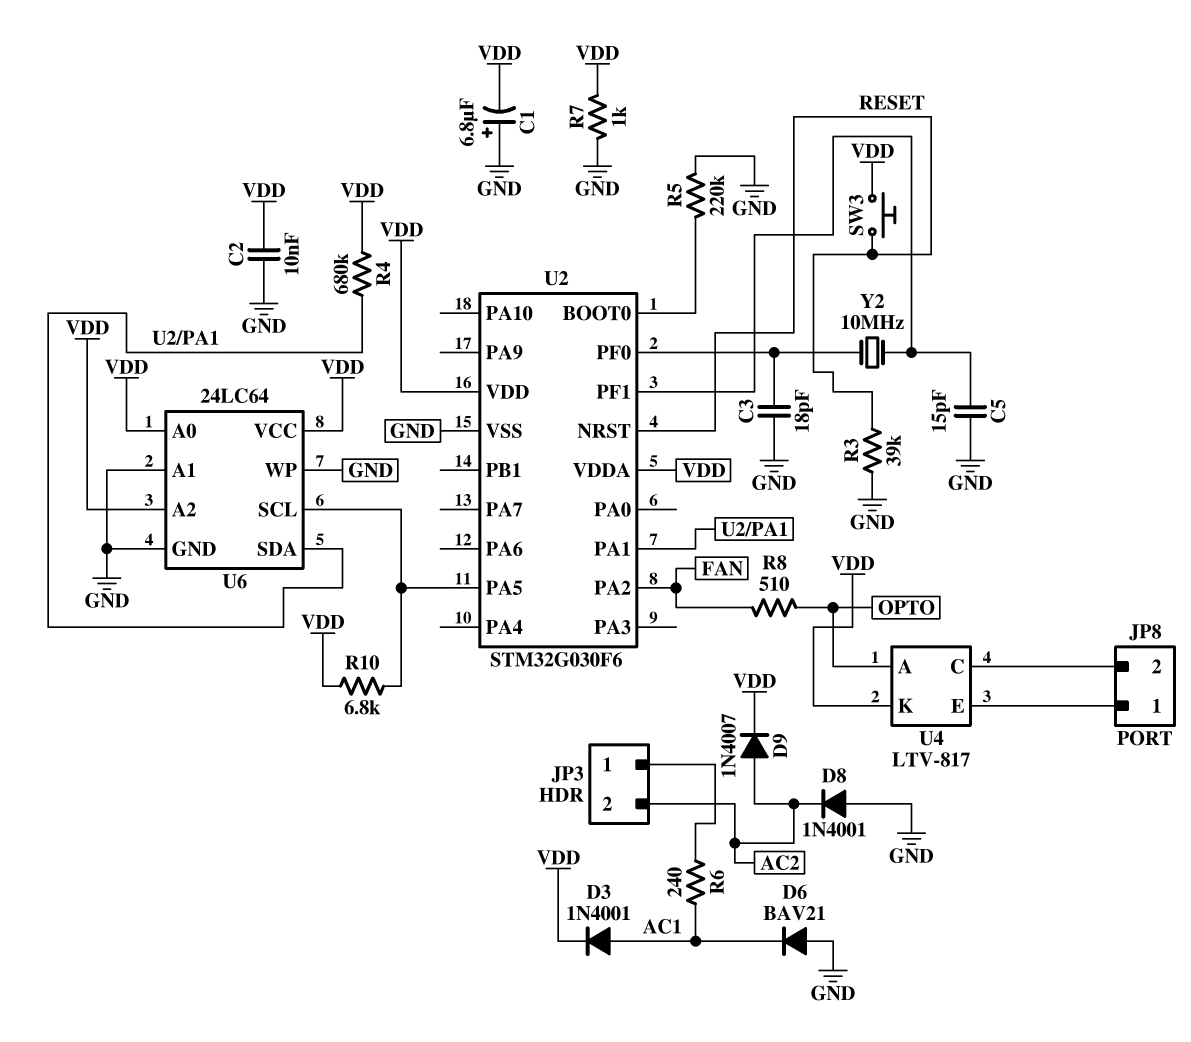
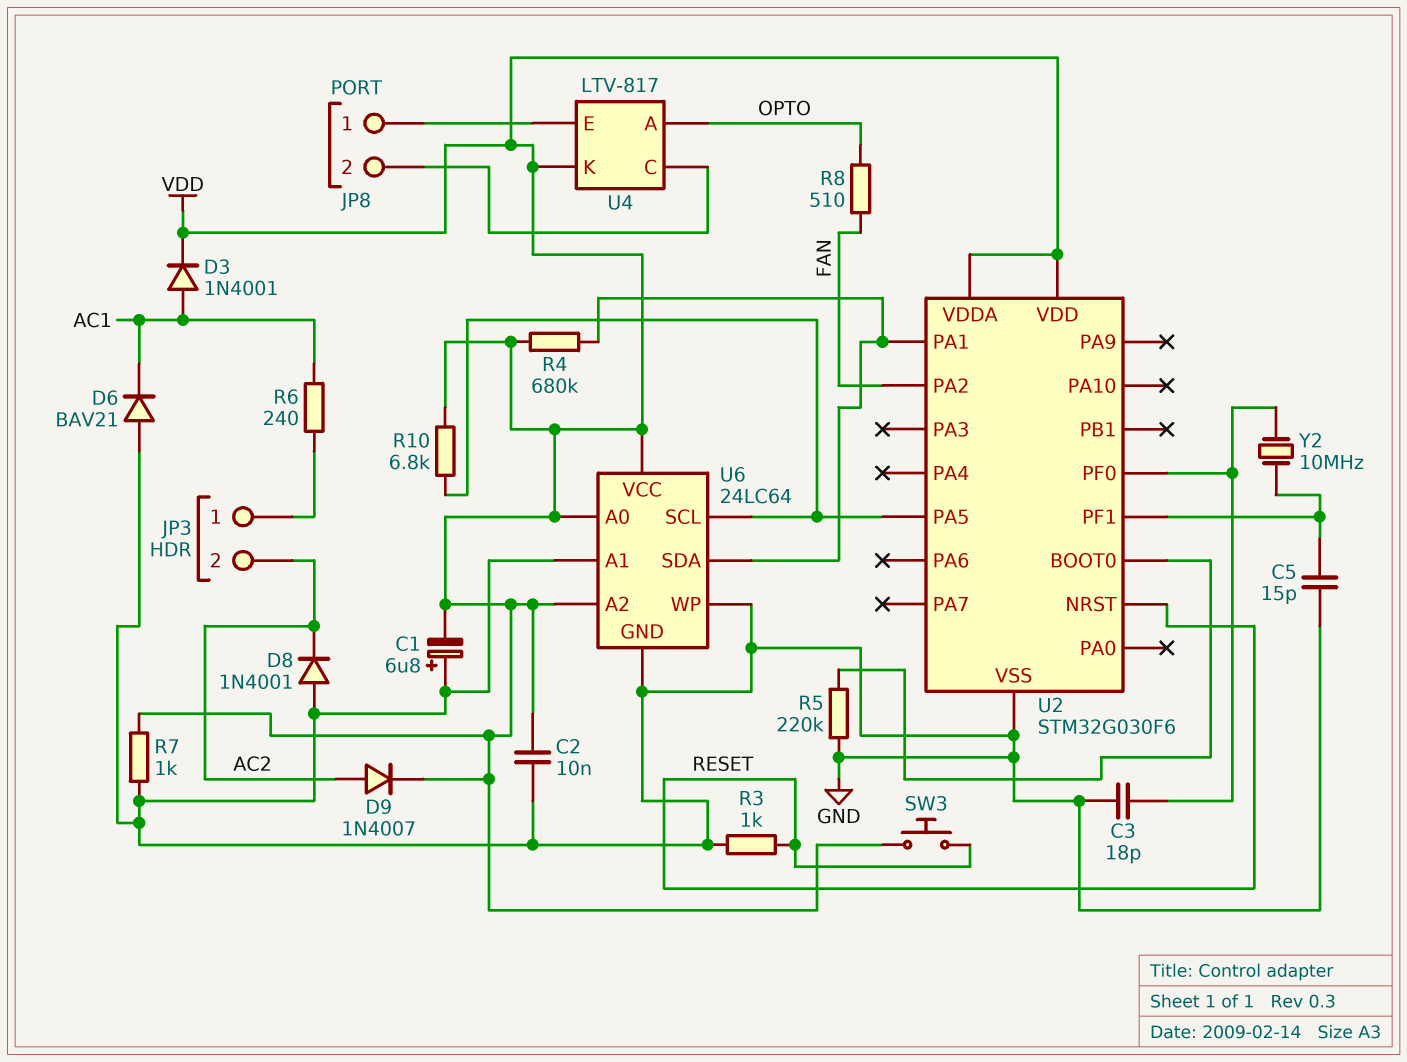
R3: 39k (GND, RESET) -> 1k (GND, RESET)

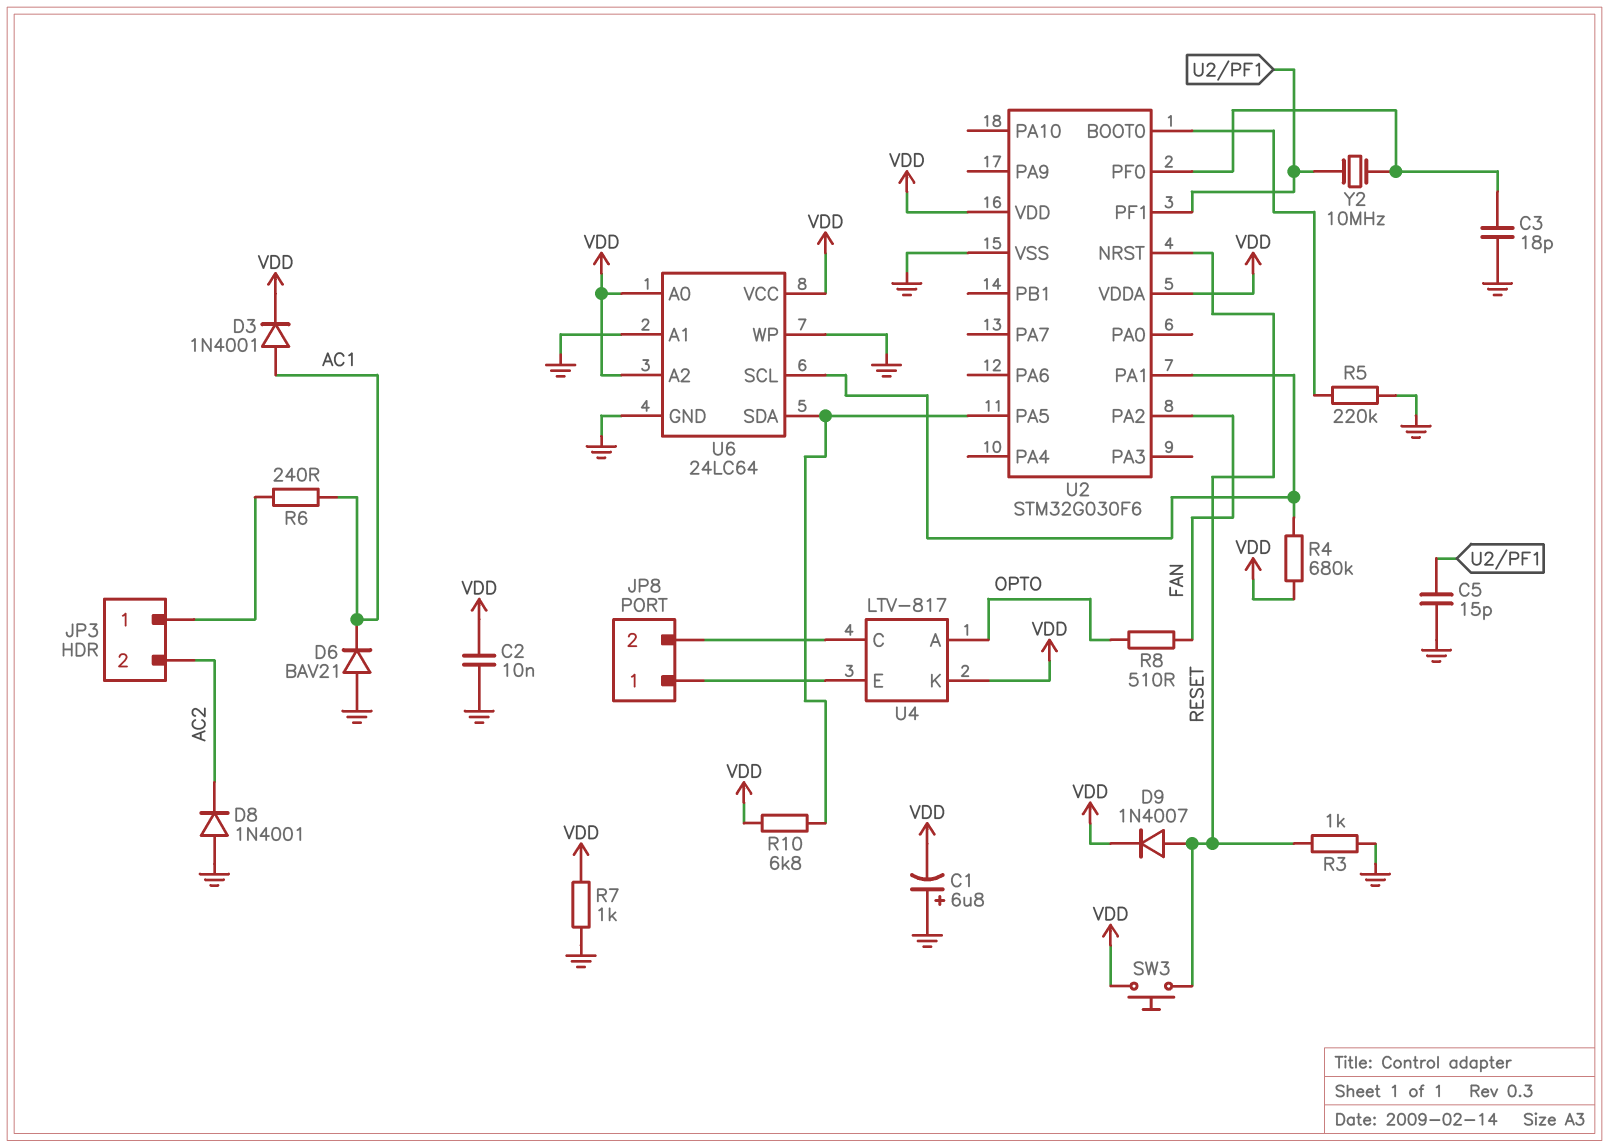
D9: diode 1N4007 (A AC2, K VDD) -> diode 1N4007 (A RESET, K VDD)
U6 pin SCL: U2/PA5 -> U2/PA1
U6 pin SDA: U2/PA1 -> U2/PA5

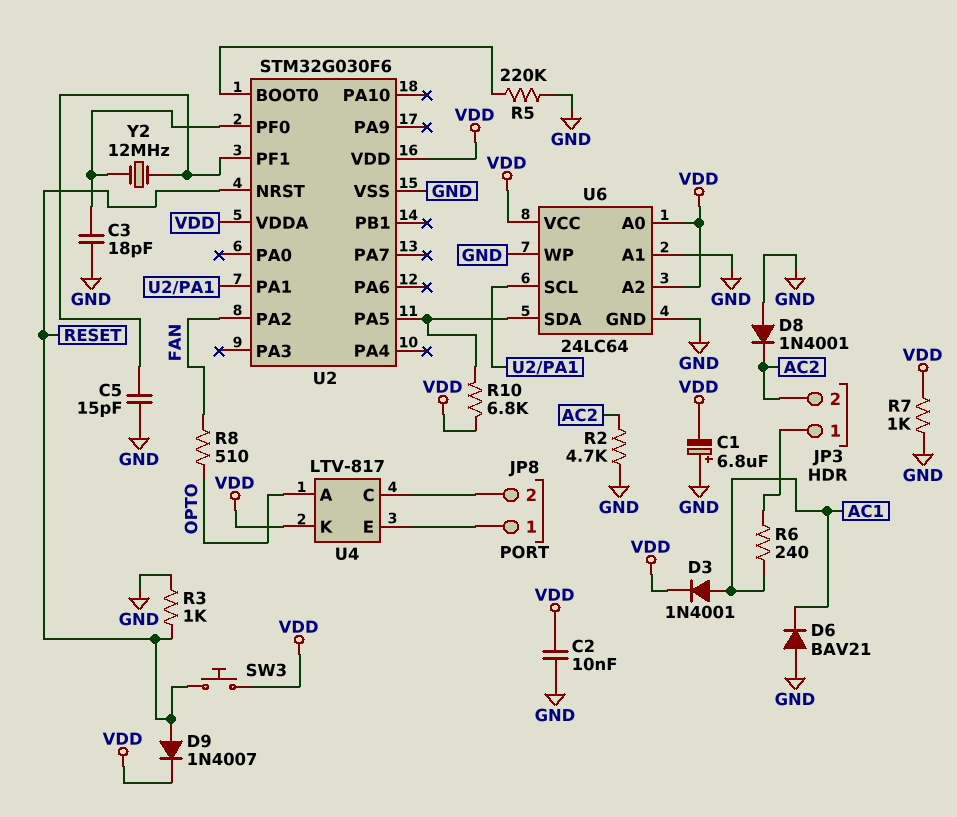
R2: none -> 4.7k (AC2, GND)
R4: 680k (U2/PA1, VDD) -> none
Y2: 10MHz (U2/PF0, U2/PF1) -> 12MHz (U2/PF0, U2/PF1)

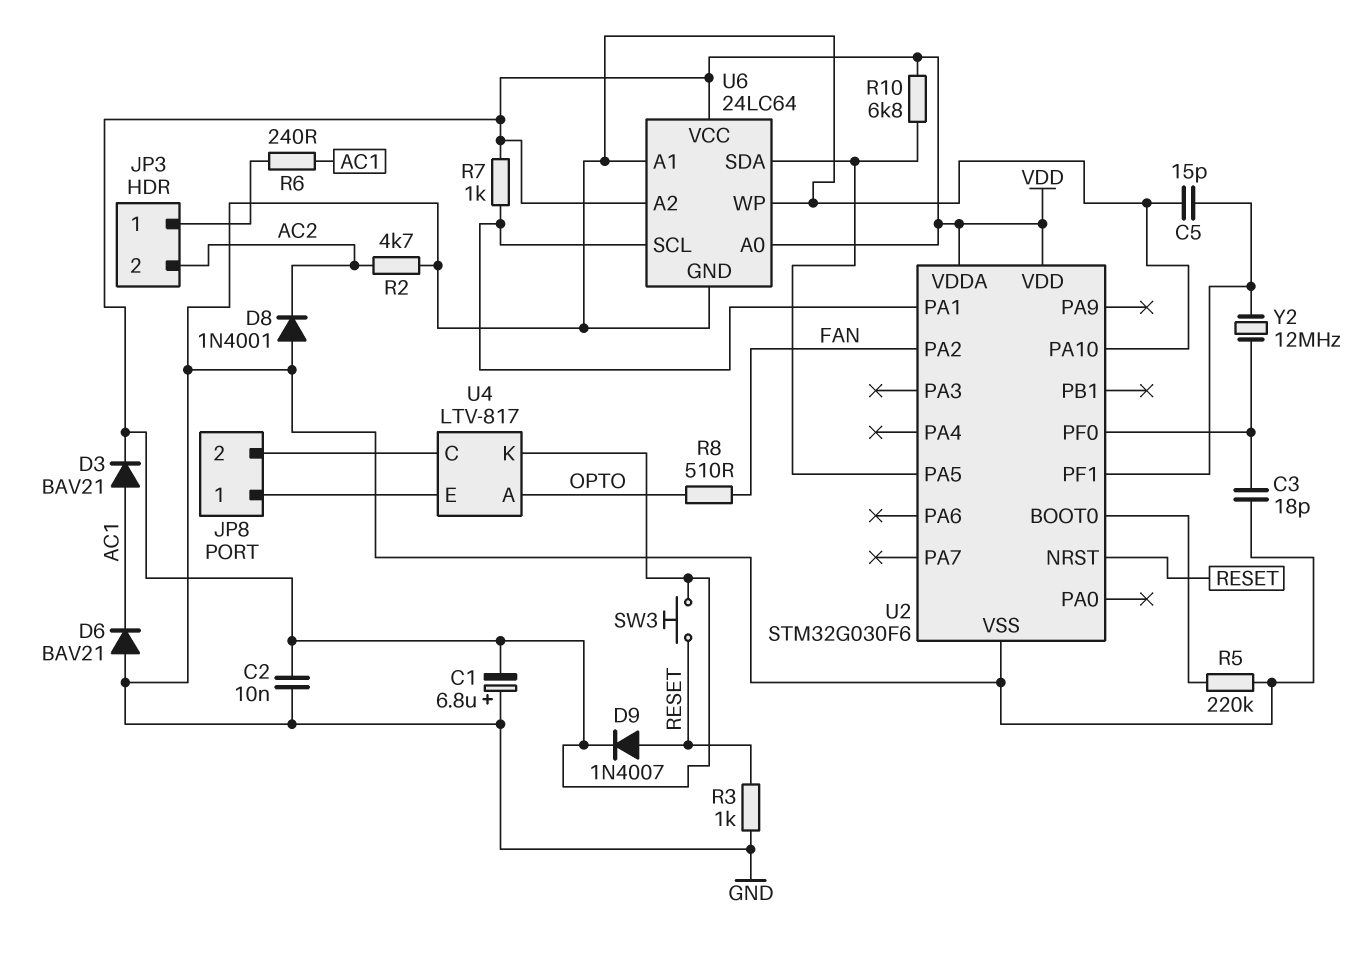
D3: diode 1N4001 (A AC1, K VDD) -> diode BAV21 (A AC1, K VDD)
R7: 1k (GND, VDD) -> 1k (U2/PA1, VDD)
U2 pin PA10: none -> GND

